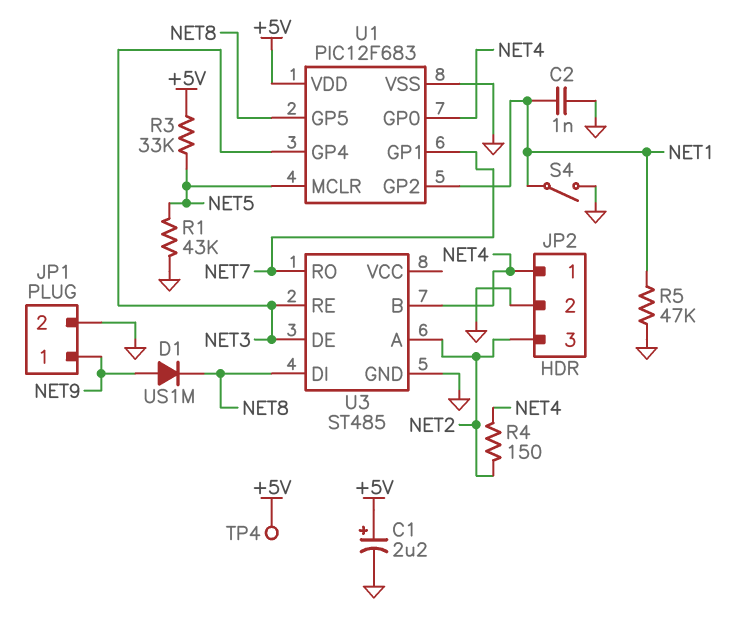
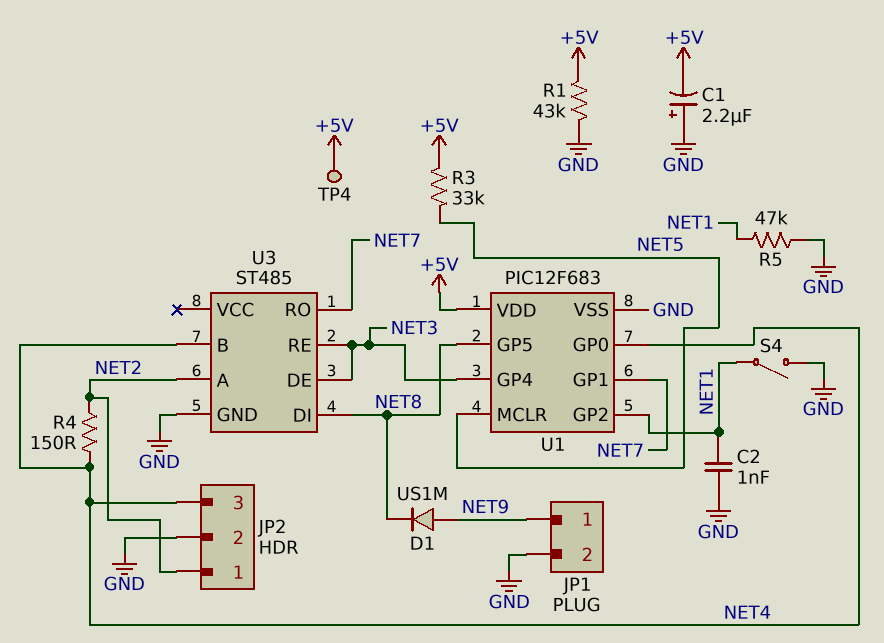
C1: 2.2uF (plus +5V, minus GND) -> 2.2uF (plus GND, minus +5V)
JP2 pin 1: NET4 -> NET2
JP2 pin 3: NET2 -> NET4
R1: 43k (GND, NET5) -> 43k (+5V, GND)

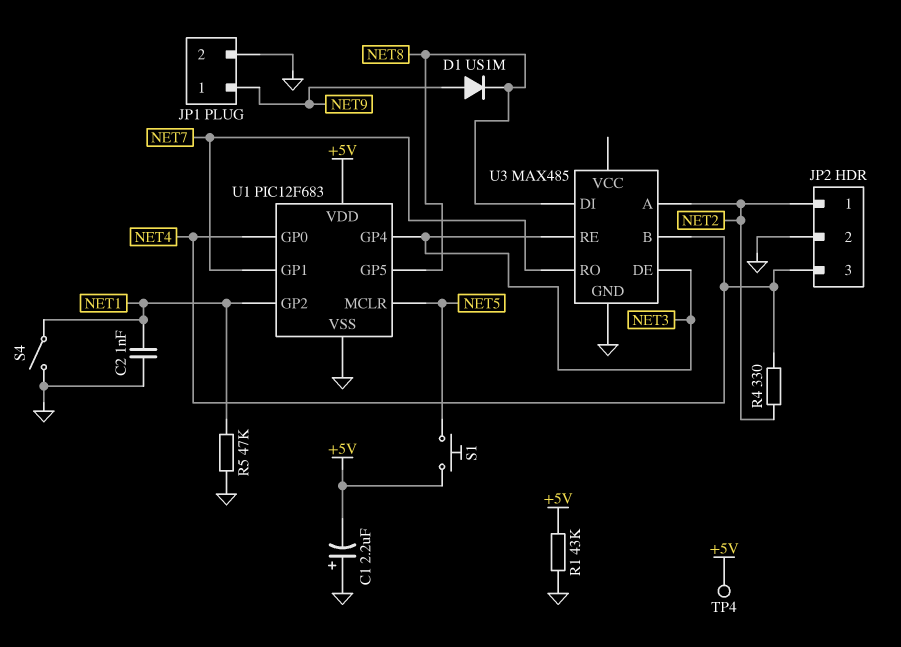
R3: 33k (+5V, NET5) -> none
R4: 150 (NET2, NET4) -> 330 (NET2, NET4)
S1: none -> button (+5V, NET5)
U3: ST485 -> MAX485

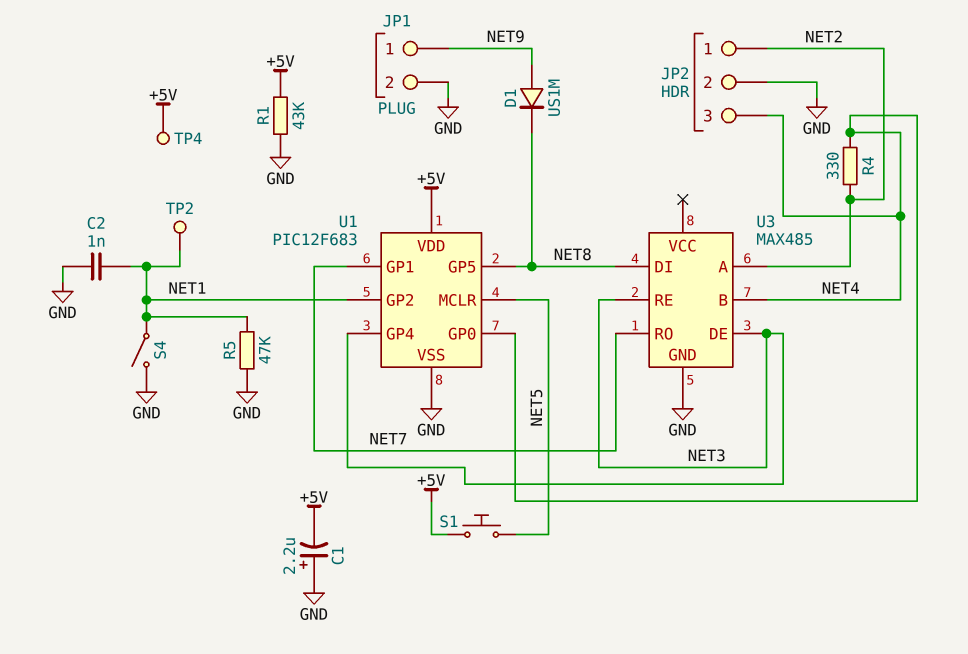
TP2: none -> test point (NET1)

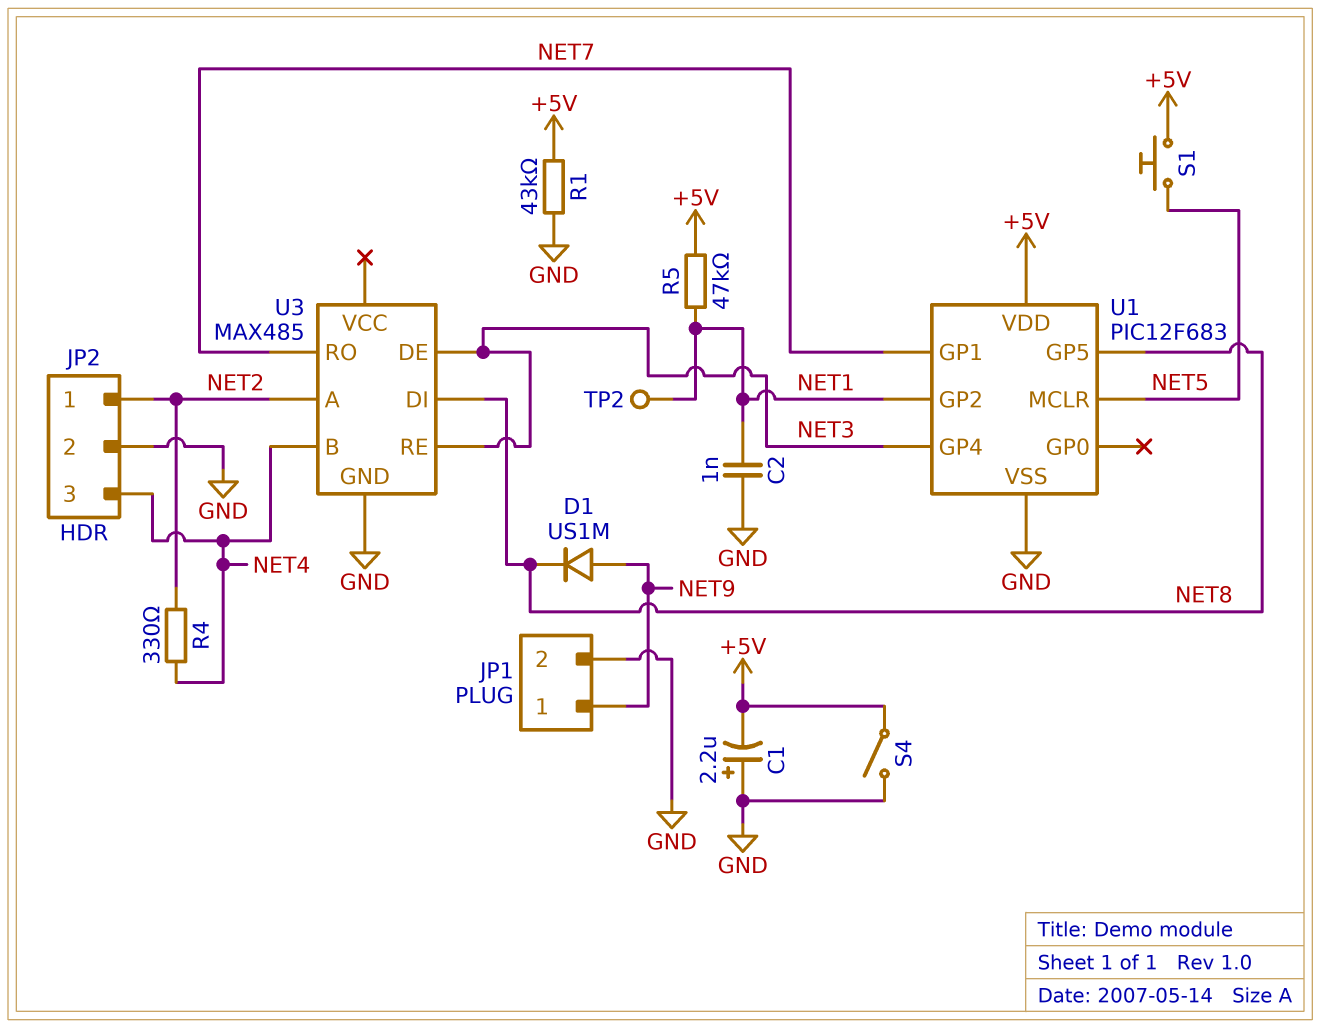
R5: 47k (GND, NET1) -> 47k (+5V, NET1)
S4: switch (GND, NET1) -> switch (+5V, GND)
TP4: test point (+5V) -> none
U1 pin GP0: NET4 -> none

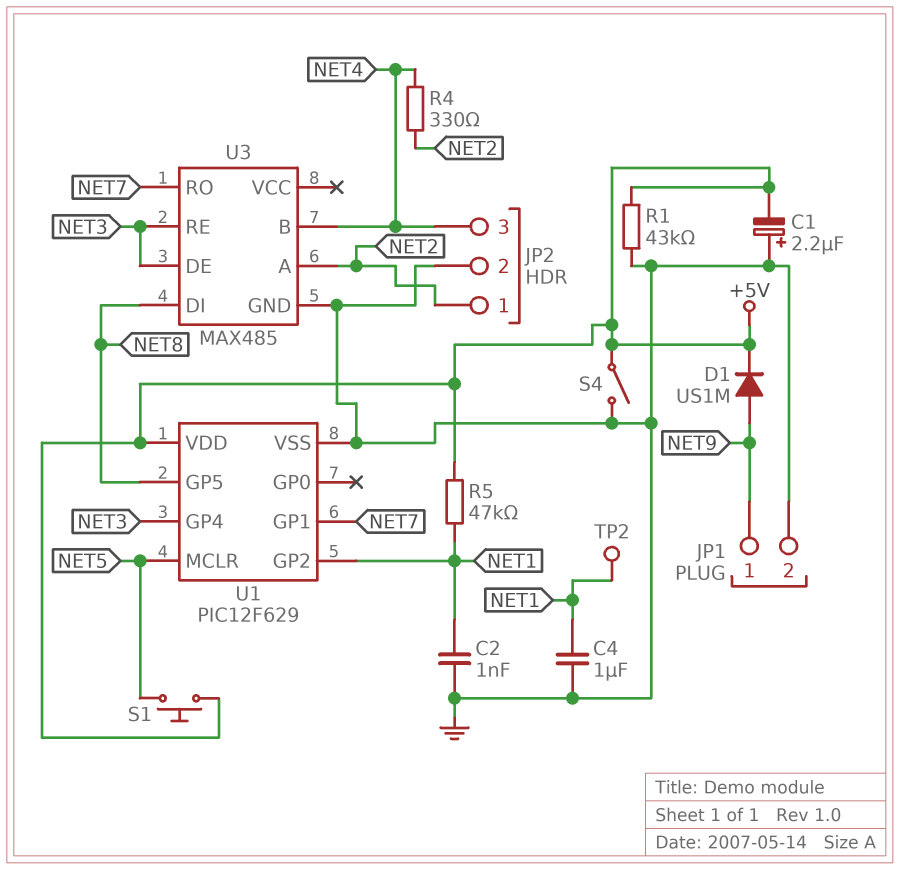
C4: none -> 1uF (GND, NET1)
D1: diode US1M (A NET9, K NET8) -> diode US1M (A NET9, K +5V)
U1: PIC12F683 -> PIC12F629

